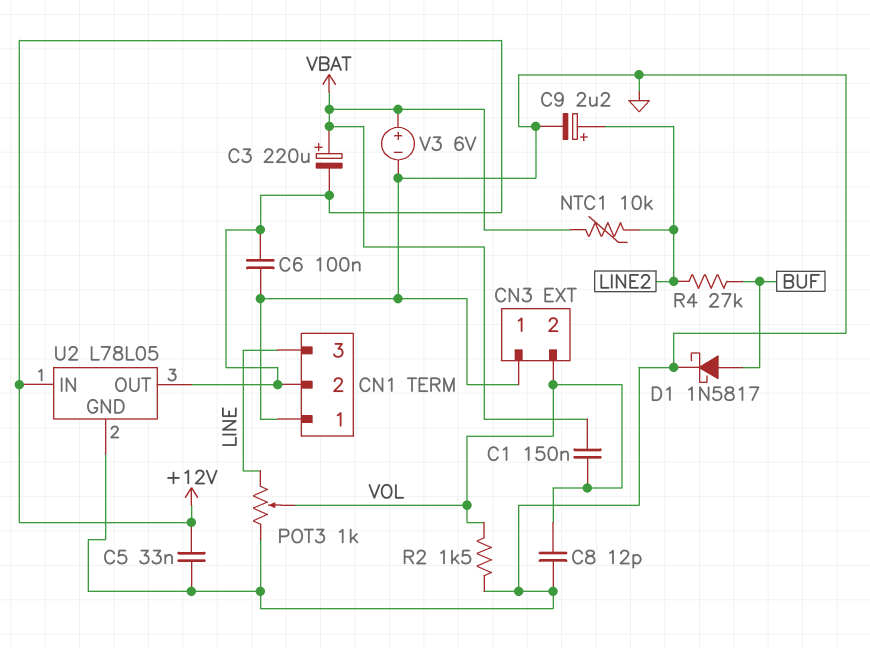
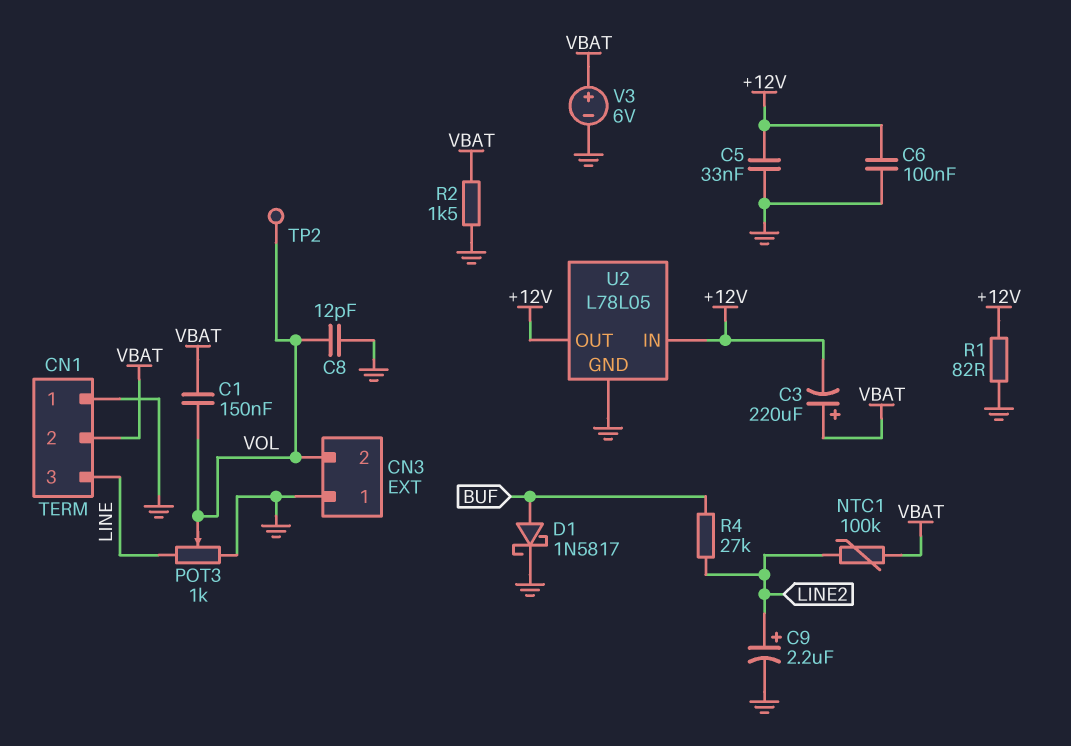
CN1 pin 2: +12V -> VBAT
NTC1: 10k (LINE2, VBAT) -> 100k (LINE2, VBAT)
R1: none -> 82 (+12V, GND)
R2: 1.5k (GND, VOL) -> 1.5k (GND, VBAT)
TP2: none -> test point (VOL)

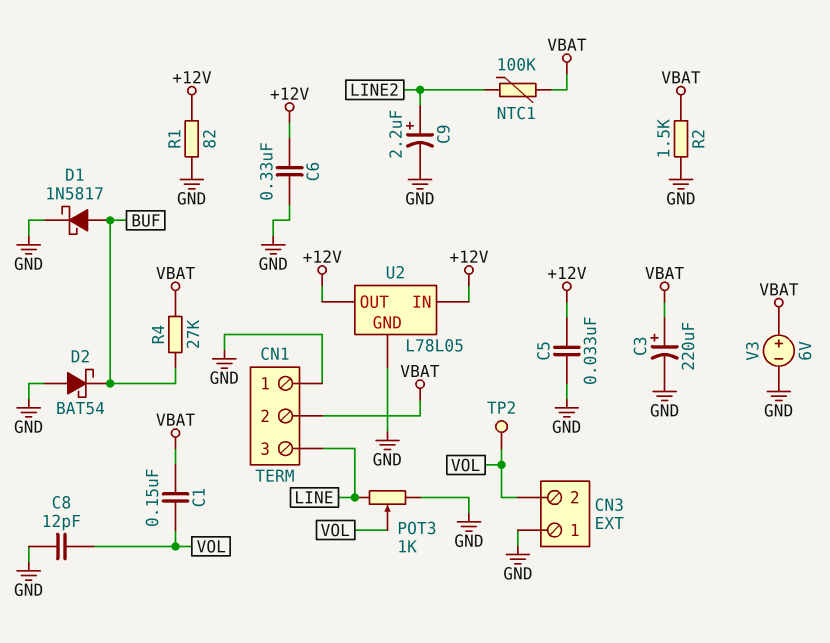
C3: 220uF (plus VBAT, minus +12V) -> 220uF (plus VBAT, minus GND)
C6: 100nF (+12V, GND) -> 330nF (+12V, GND)
D2: none -> schottky BAT54 (A GND, K BUF)
R4: 27k (BUF, LINE2) -> 27k (BUF, VBAT)

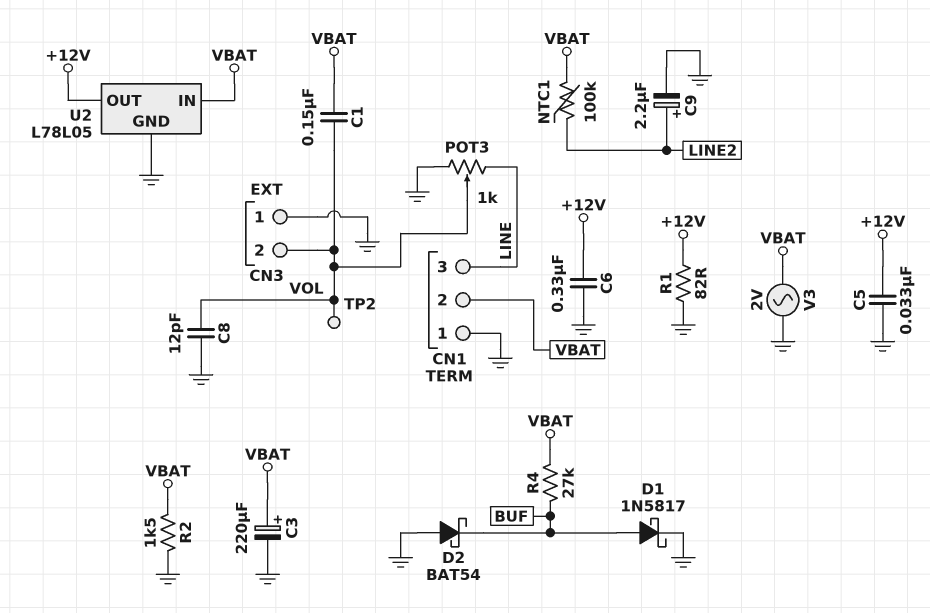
U2 pin IN: +12V -> VBAT
V3: 6V (plus VBAT, minus GND) -> AC 2V (GND, VBAT)

